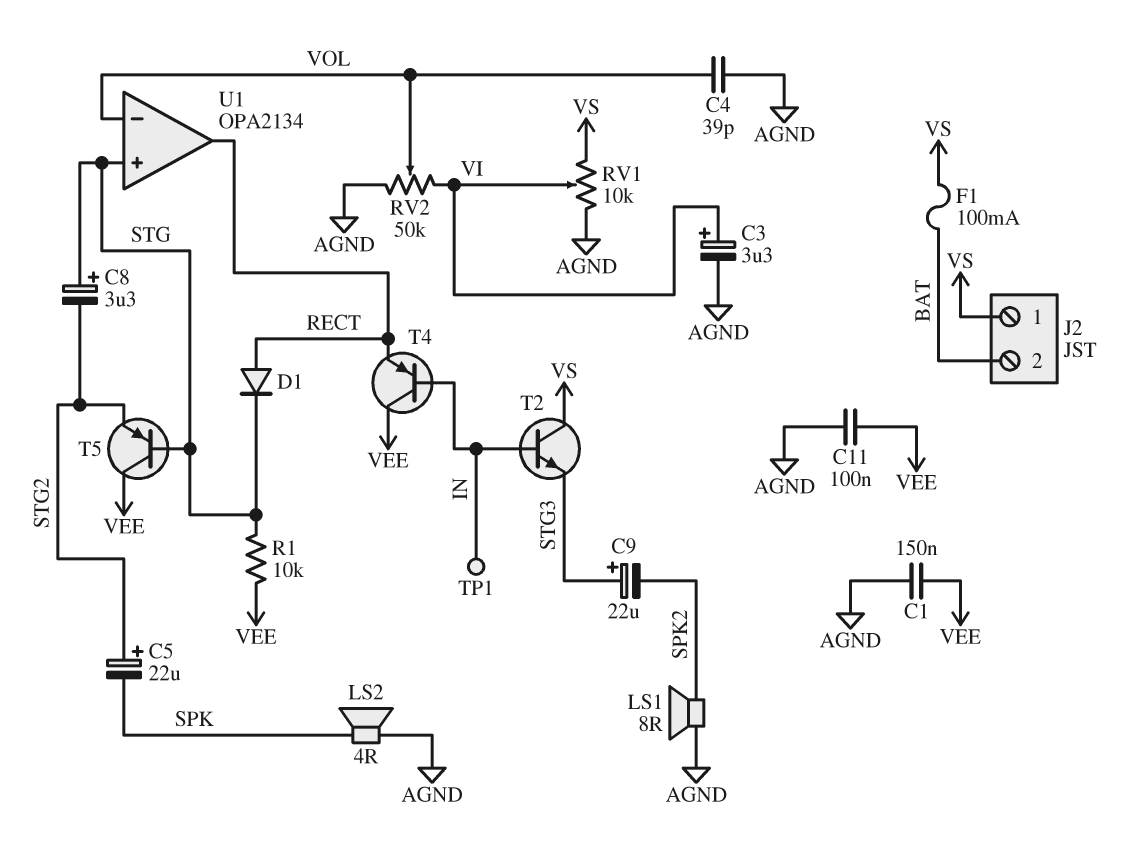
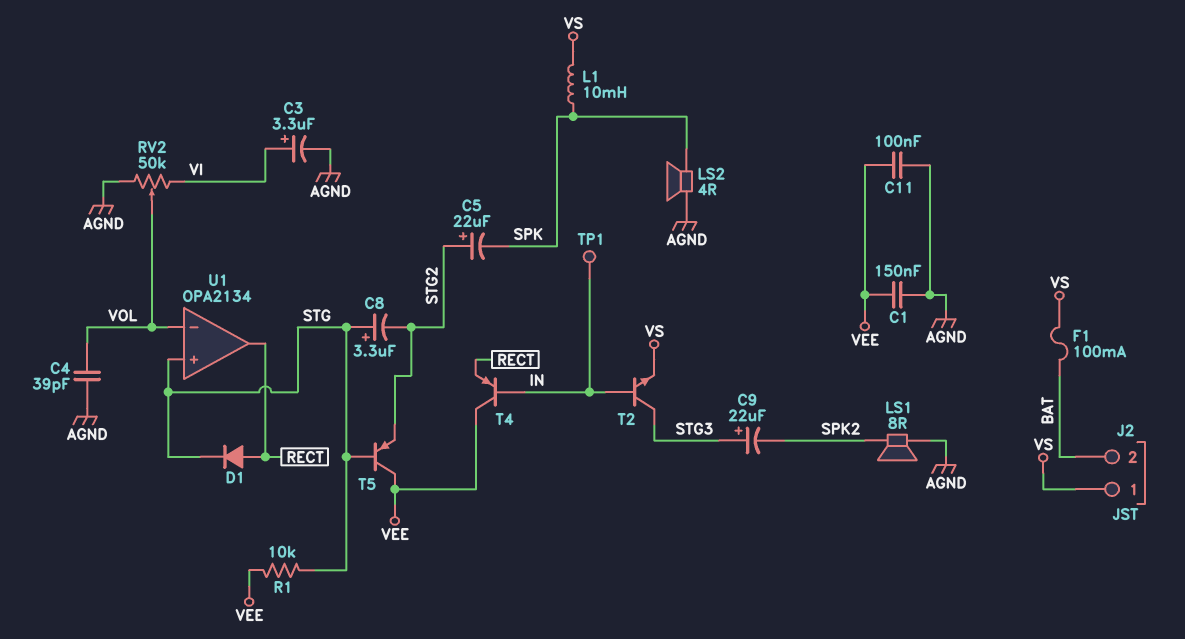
L1: none -> 10mH (SPK, VS)
RV1: 10k (AGND, VS, wiper VI) -> none
T2: NPN (B IN, C VS, E STG3) -> NPN (B IN, C STG3, E VS)

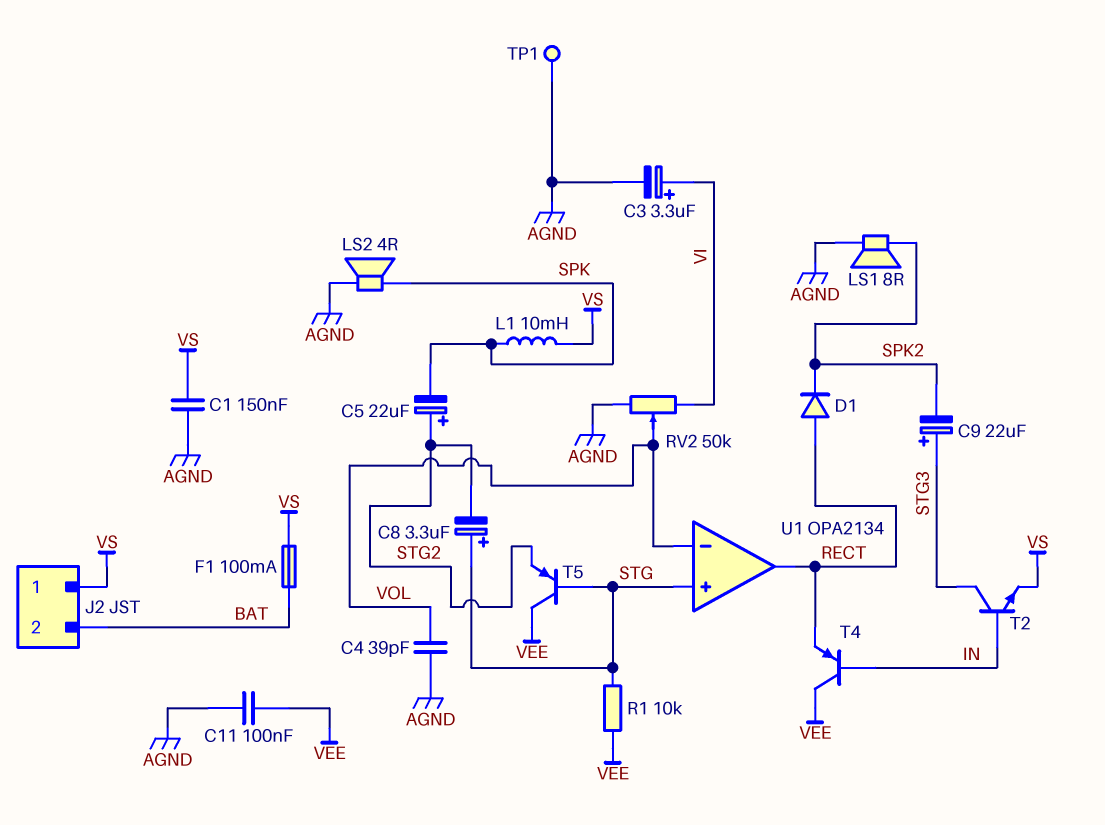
C1: 150nF (AGND, VEE) -> 150nF (AGND, VS)
D1: diode (A RECT, K STG) -> diode (A RECT, K SPK2)
TP1: test point (IN) -> test point (AGND)

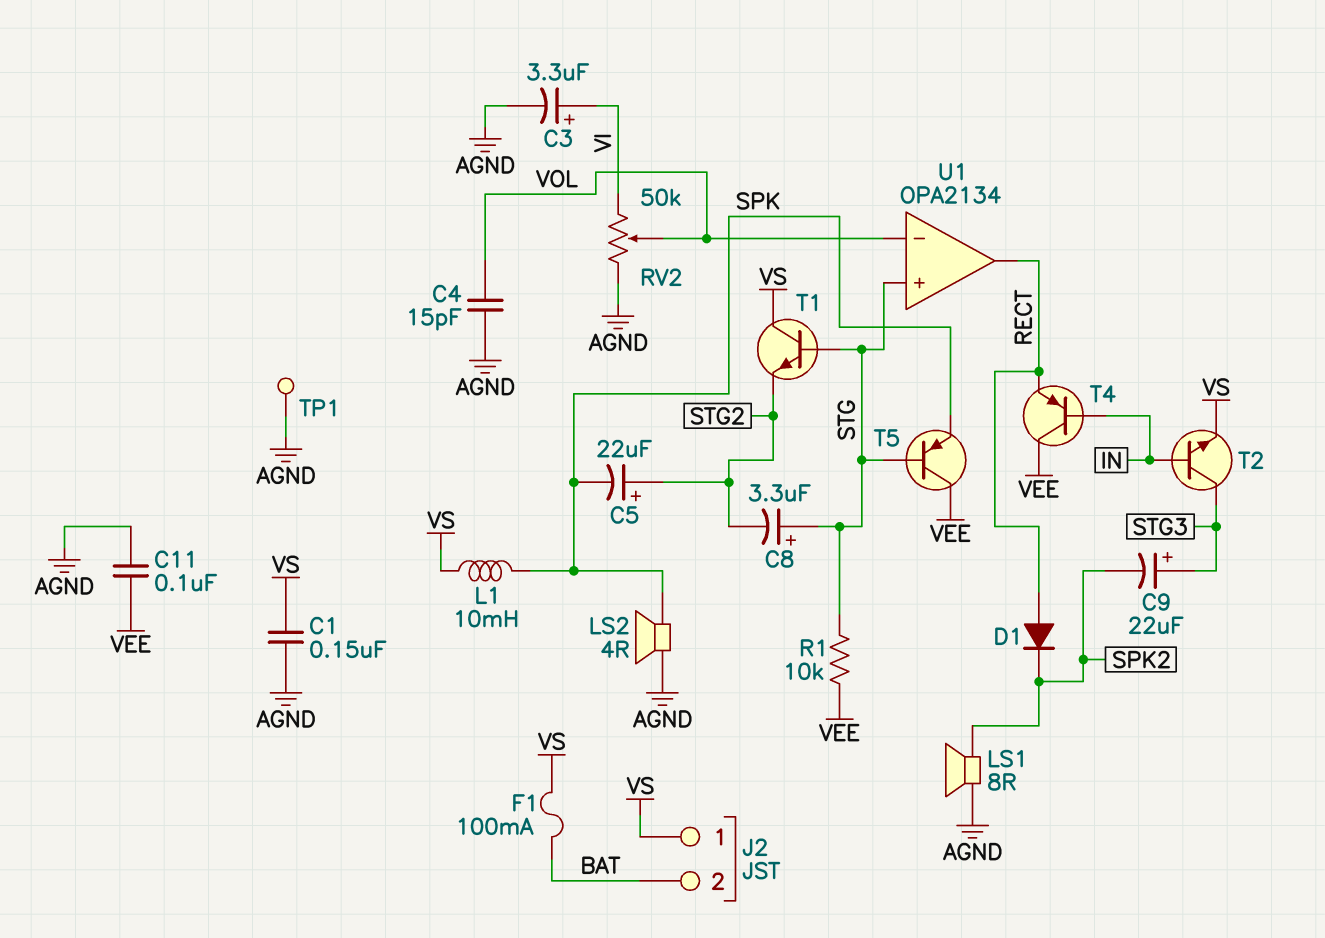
C4: 39pF (AGND, VOL) -> 15pF (AGND, VOL)
T1: none -> NPN (B STG, C VS, E STG2)
T5: PNP (B STG, C VEE, E STG2) -> PNP (B STG, C VEE, E SPK)

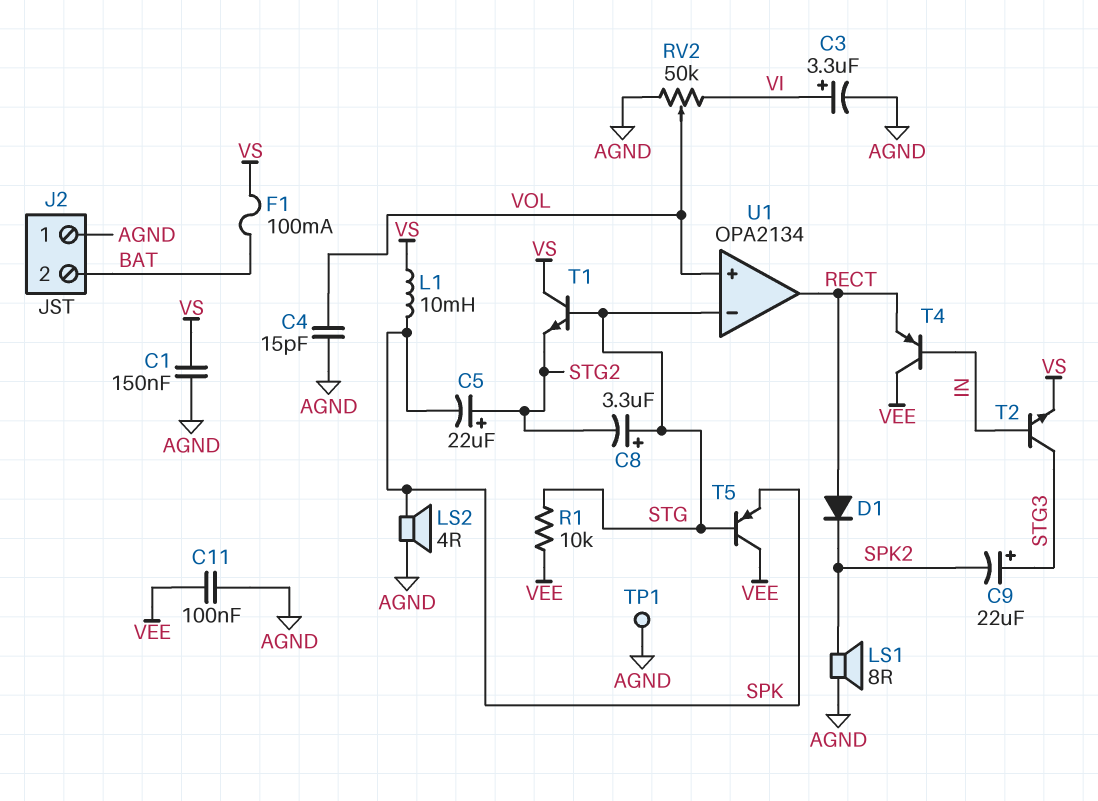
J2 pin 1: VS -> AGND
U1 pin in+: STG -> VOL
U1 pin in-: VOL -> STG

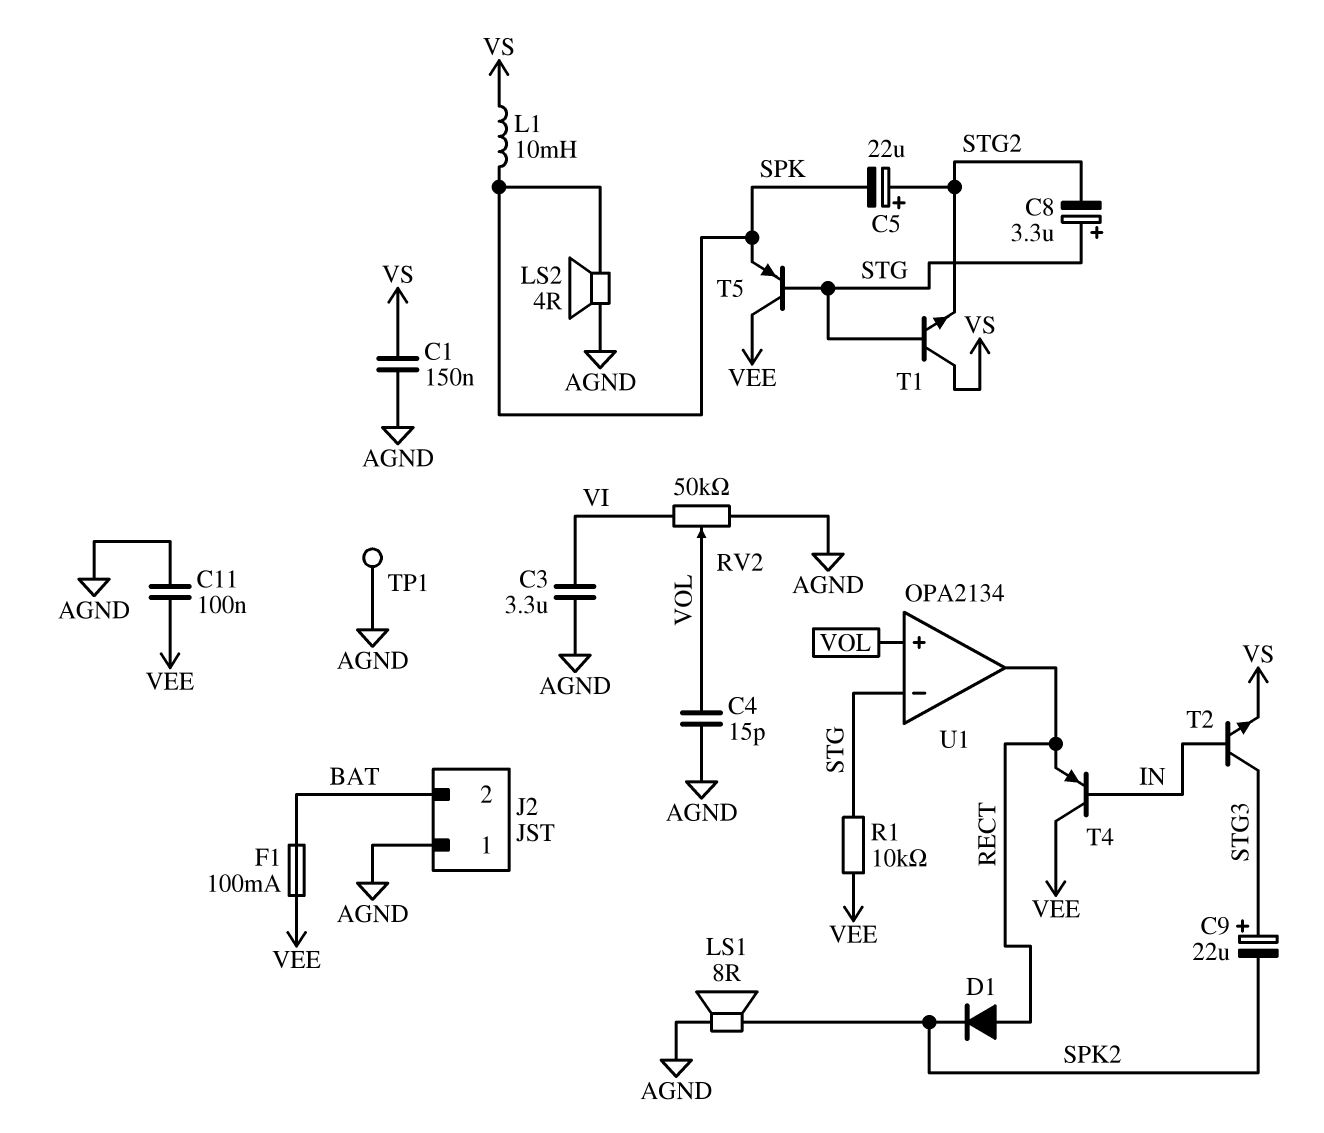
C3: 3.3uF (plus VI, minus AGND) -> 3.3uF (AGND, VI)
F1: 100mA (BAT, VS) -> 100mA (BAT, VEE)

